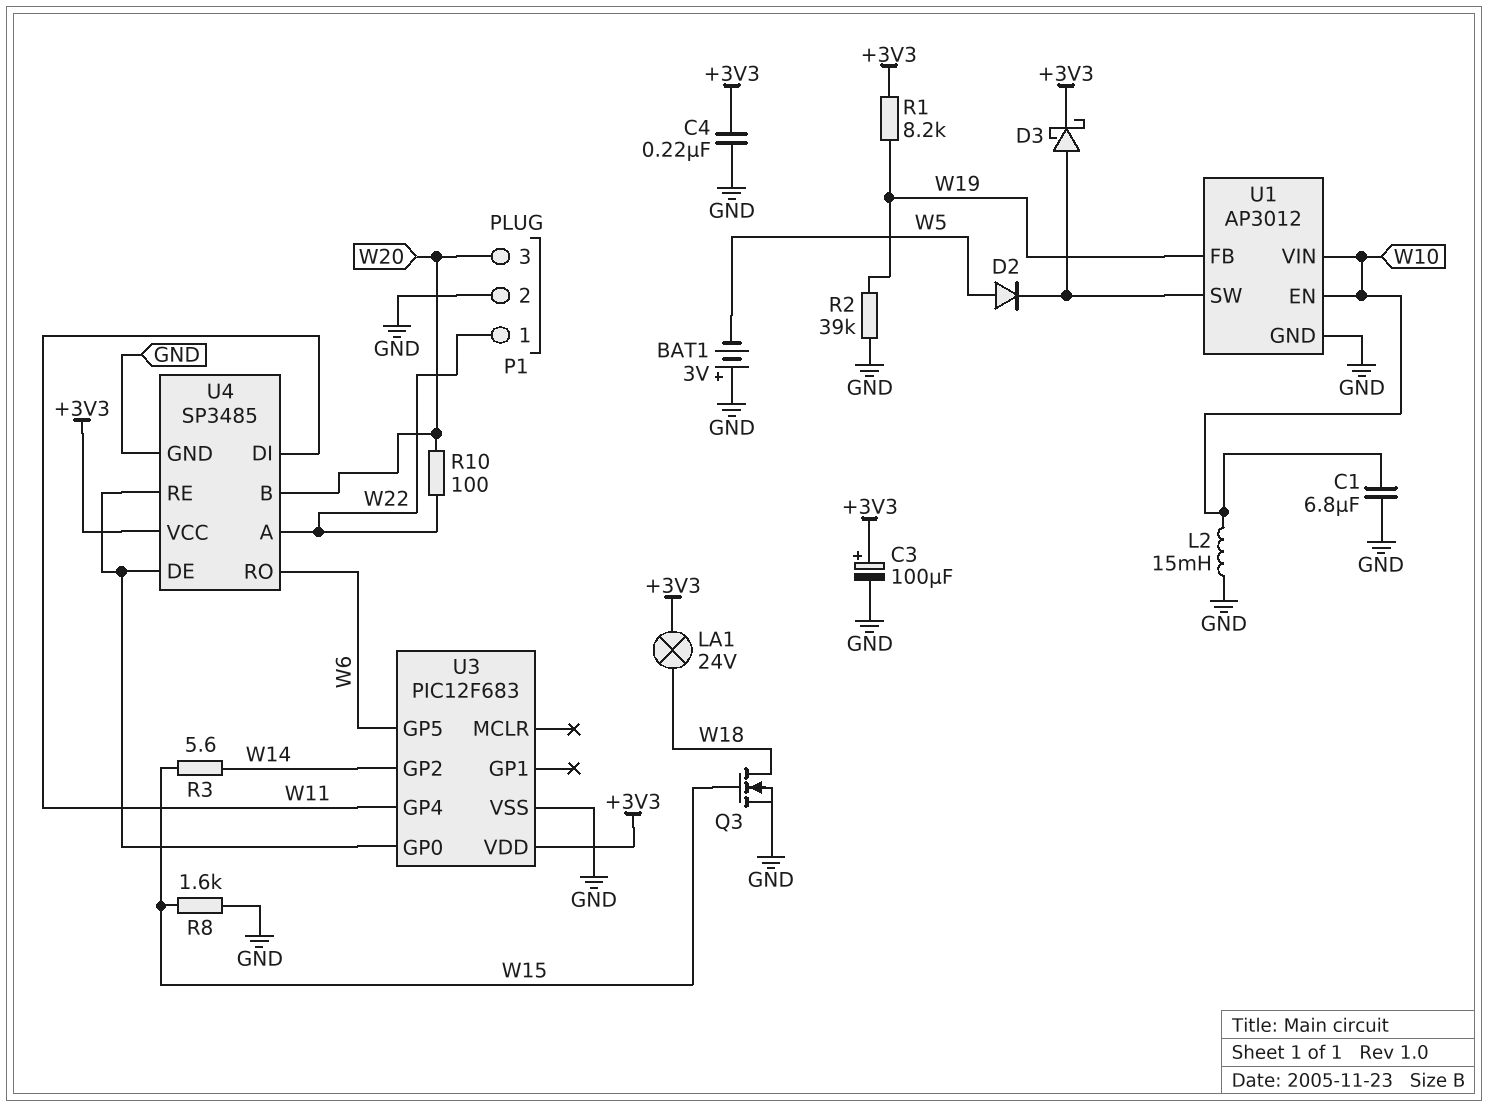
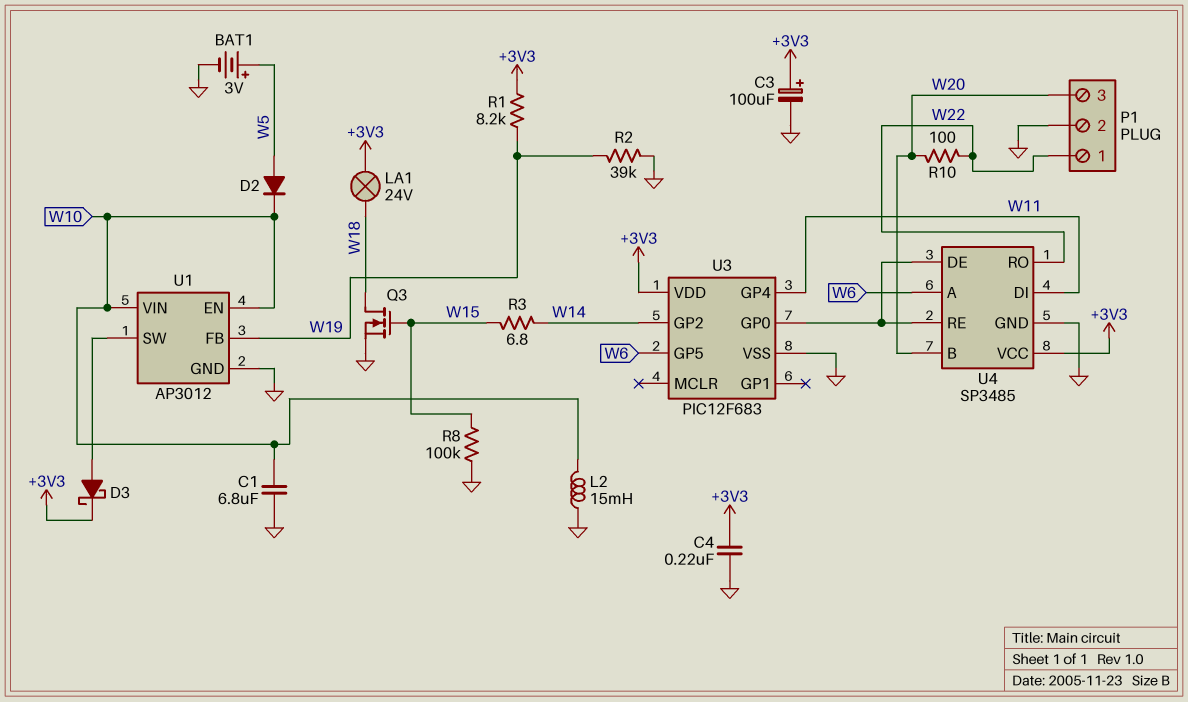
BAT1: 3V (plus GND, minus W5) -> 3V (plus W5, minus GND)
D2: diode (A W5, K U1/SW) -> diode (A W5, K W10)
R3: 5.6 (W14, W15) -> 6.8 (W14, W15)
R8: 1.6k (GND, W15) -> 100k (GND, W15)
U4 pin A: W22 -> W6
U4 pin RO: W6 -> W22

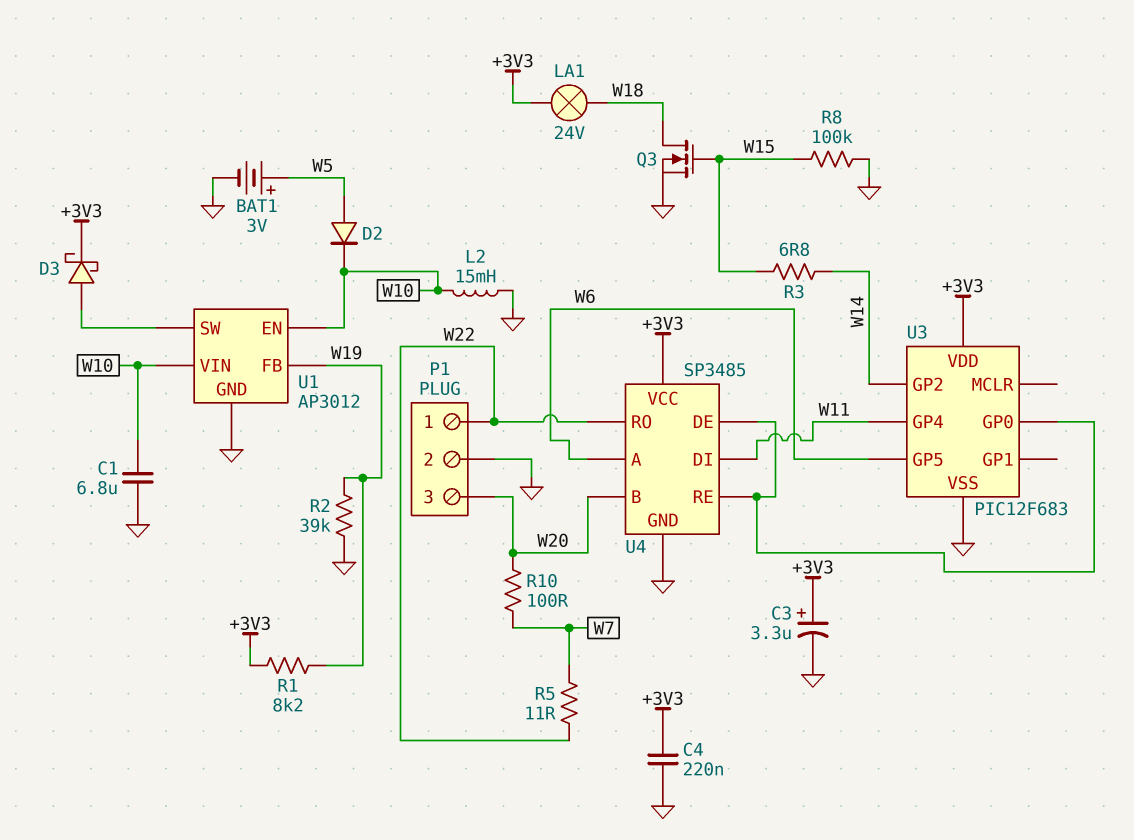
C3: 100uF (plus +3V3, minus GND) -> 3.3uF (plus +3V3, minus GND)
R5: none -> 11 (W7, W22)
R10: 100 (W20, W22) -> 100 (W7, W20)

